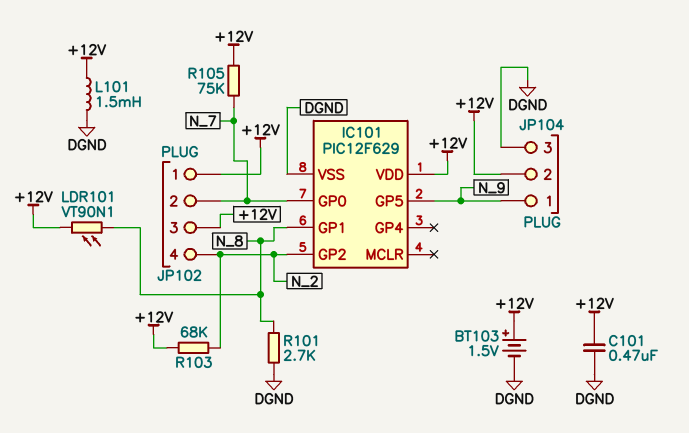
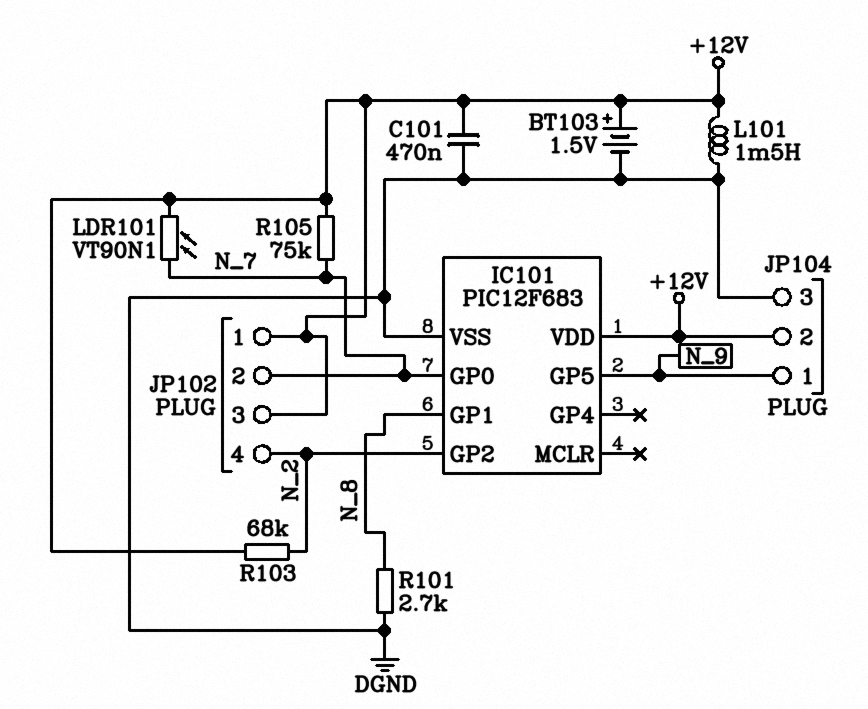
IC101: PIC12F629 -> PIC12F683
LDR101: VT90N1 (+12V, N_8) -> VT90N1 (+12V, N_7)

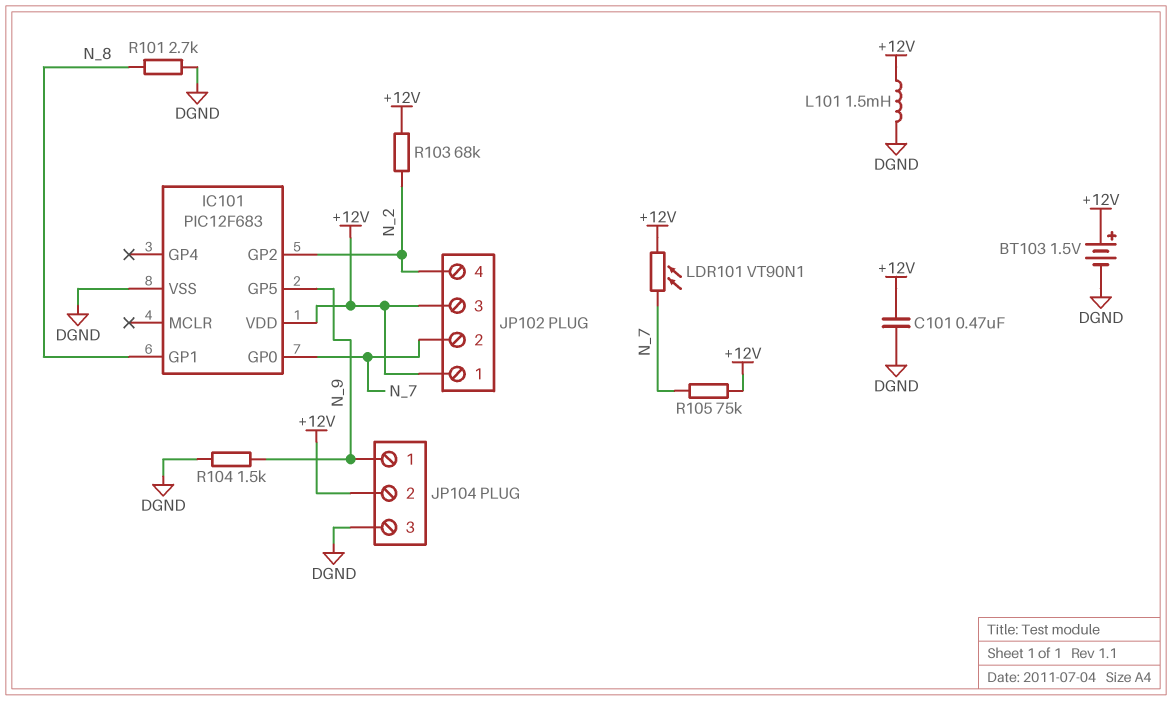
R104: none -> 1.5k (DGND, N_9)

